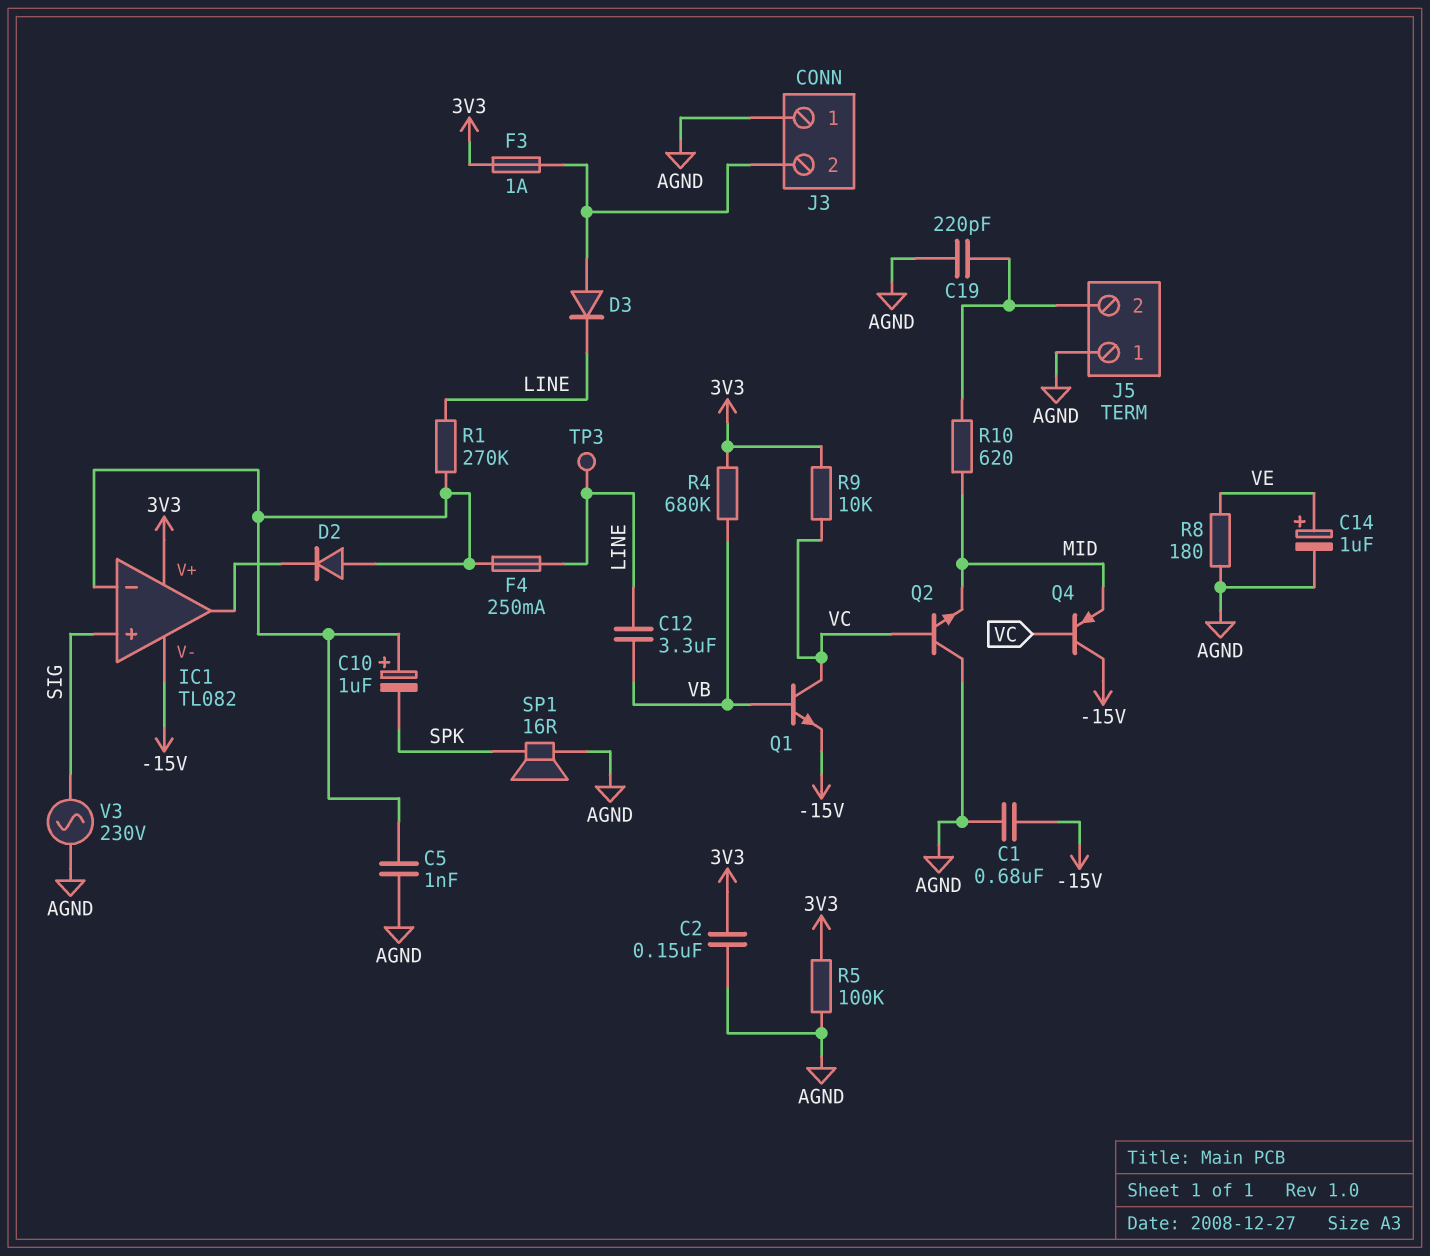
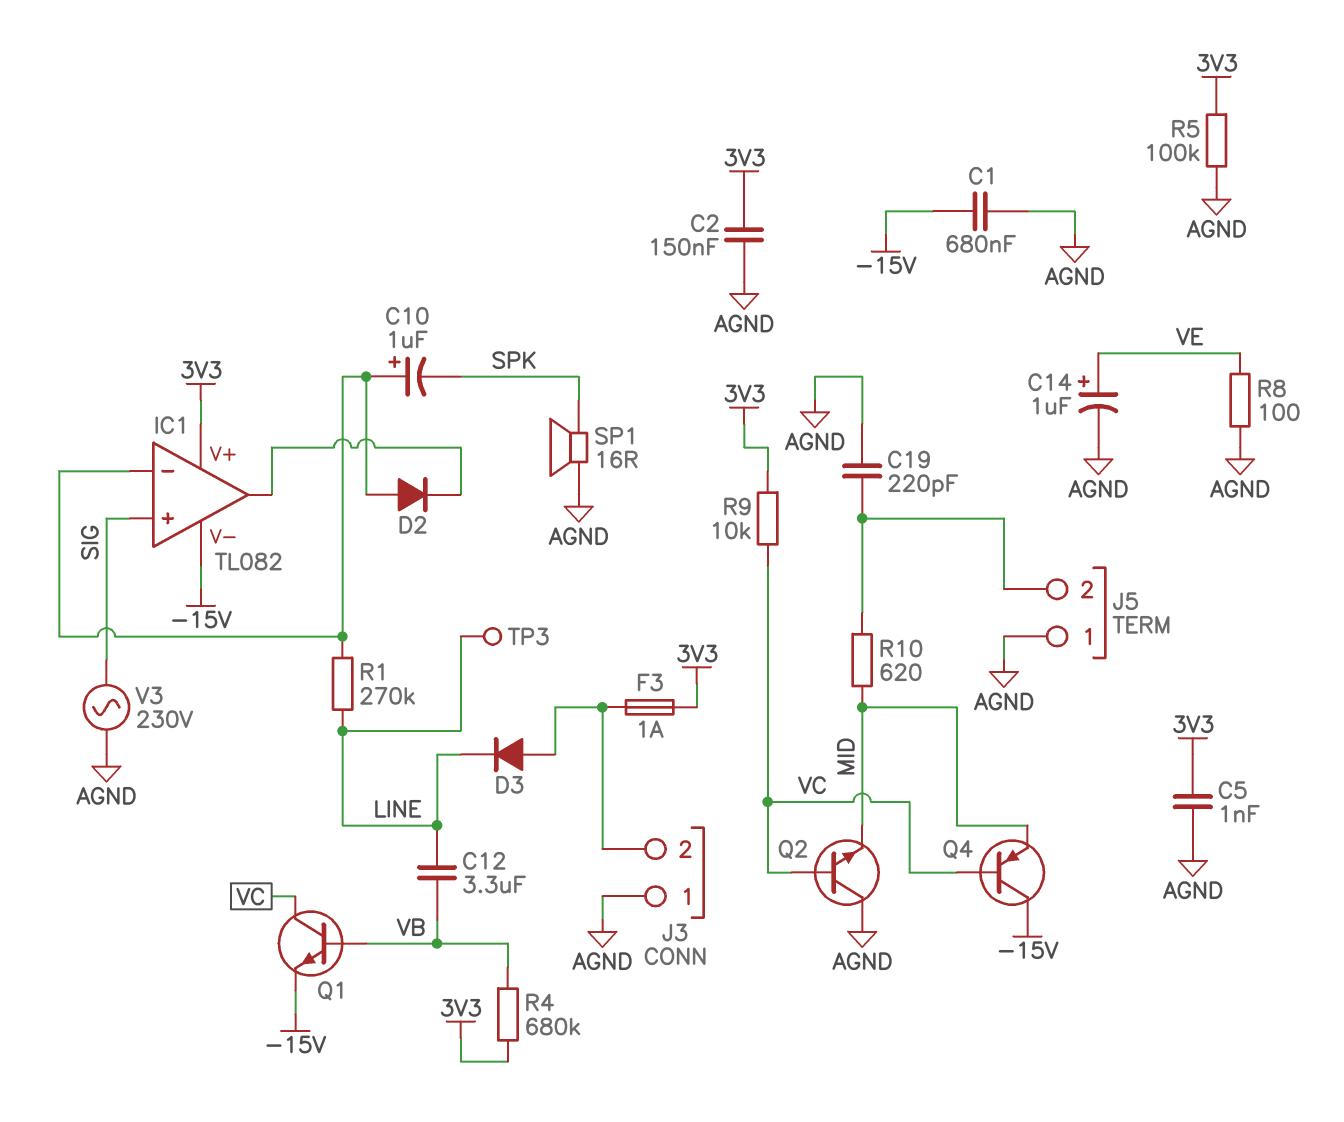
C5: 1nF (AGND, IC1/in-) -> 1nF (3V3, AGND)
F4: 250mA (IC1/in-, LINE) -> none
R8: 180 (AGND, VE) -> 100 (AGND, VE)

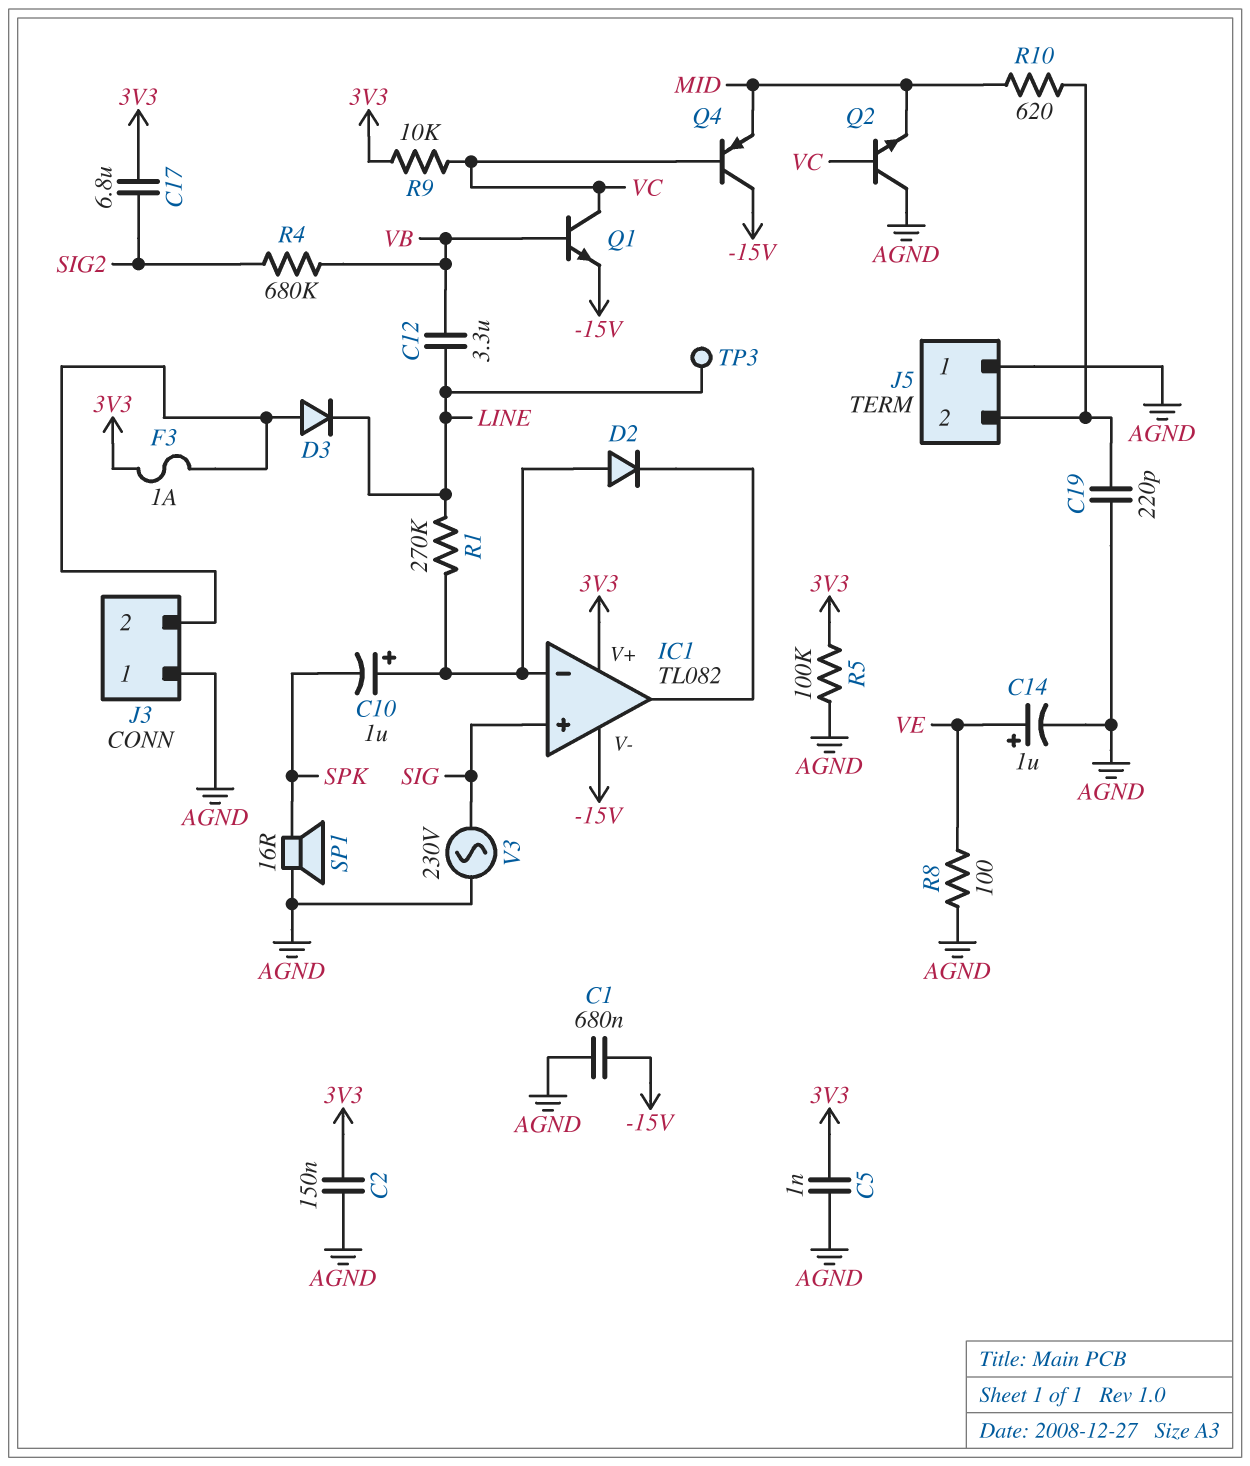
C17: none -> 6.8uF (3V3, SIG2)
R4: 680k (3V3, VB) -> 680k (SIG2, VB)

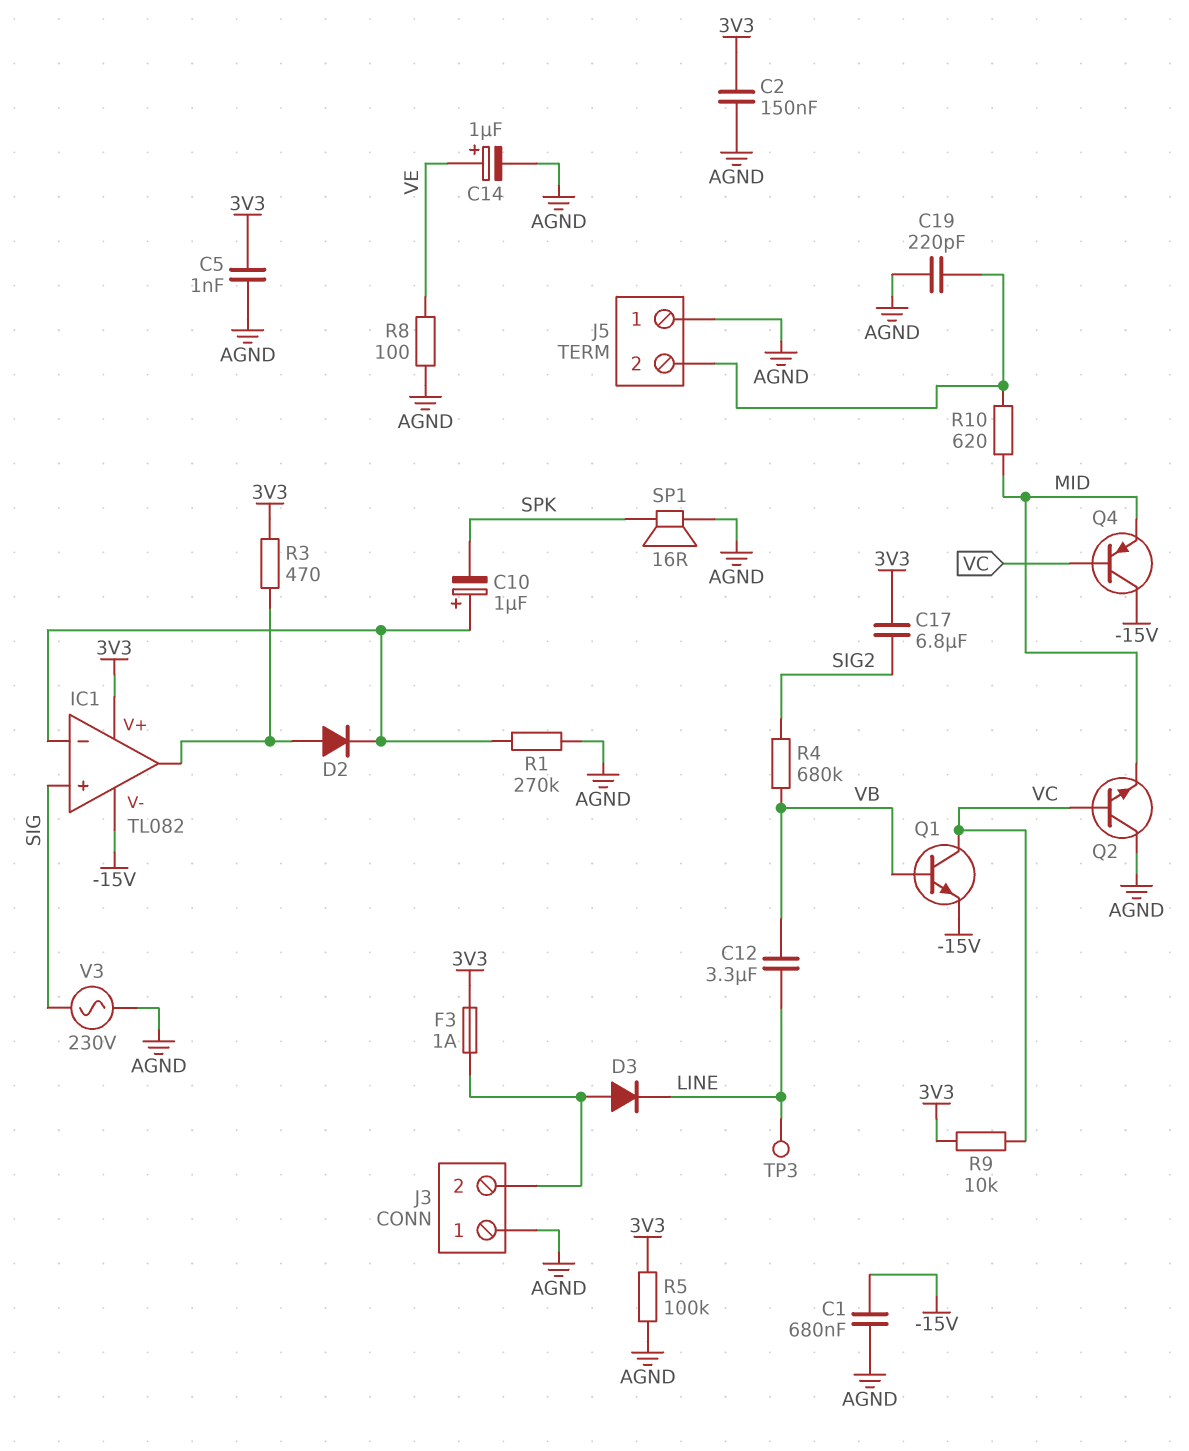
D2: diode (A IC1/in-, K IC1/out) -> diode (A IC1/out, K IC1/in-)
R1: 270k (IC1/in-, LINE) -> 270k (AGND, IC1/in-)
R3: none -> 470 (3V3, IC1/out)

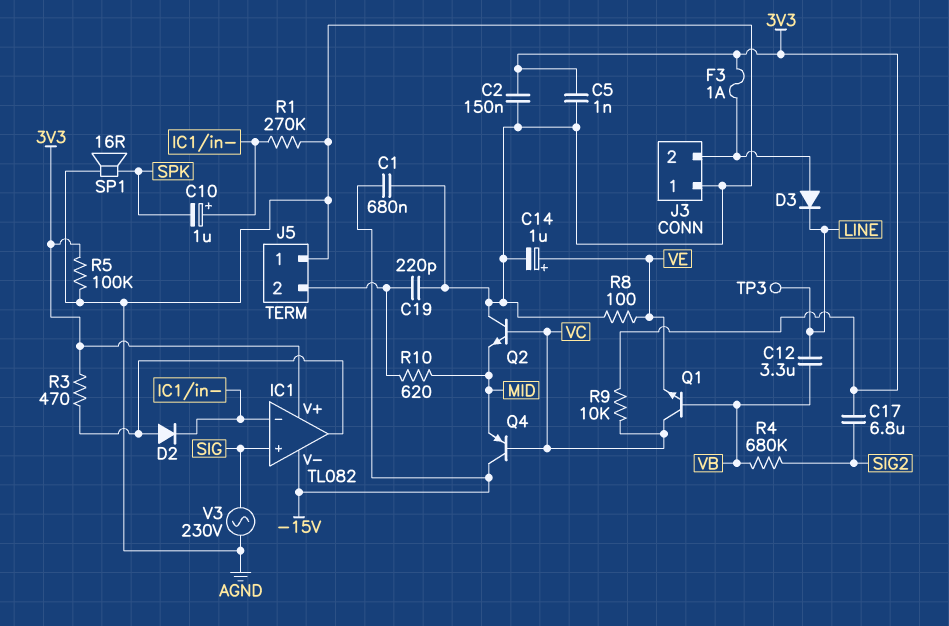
Q1: NPN (B VB, C VC, E -15V) -> NPN (B VB, C VC, E VE)

